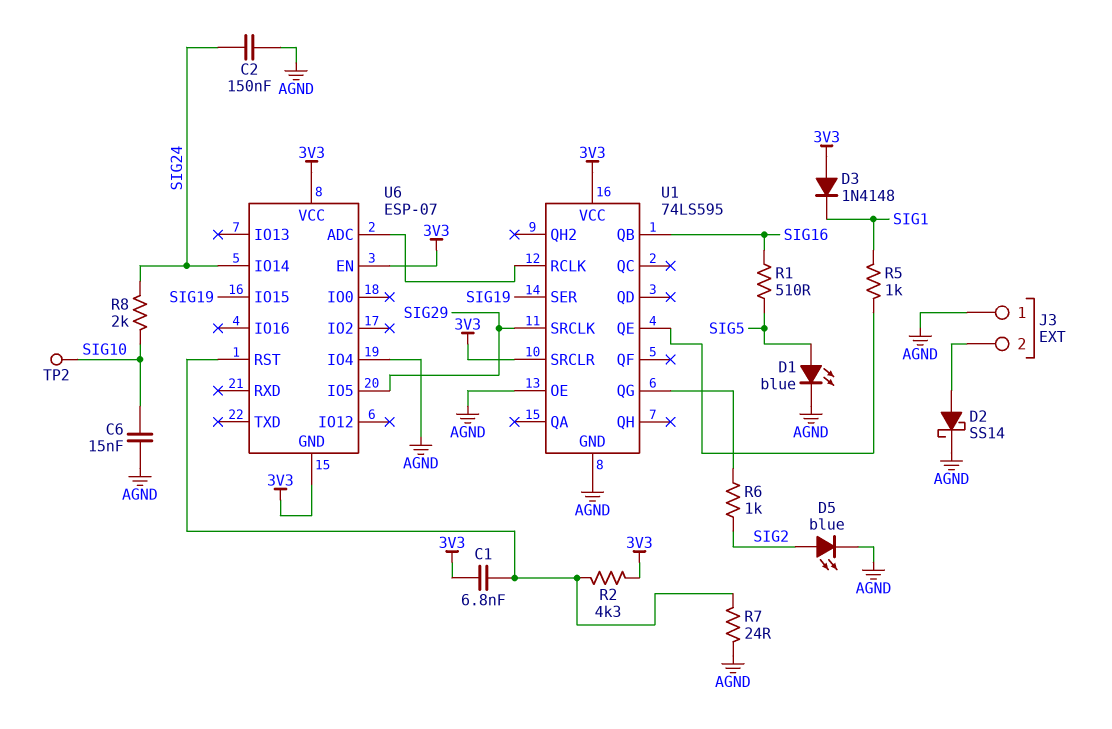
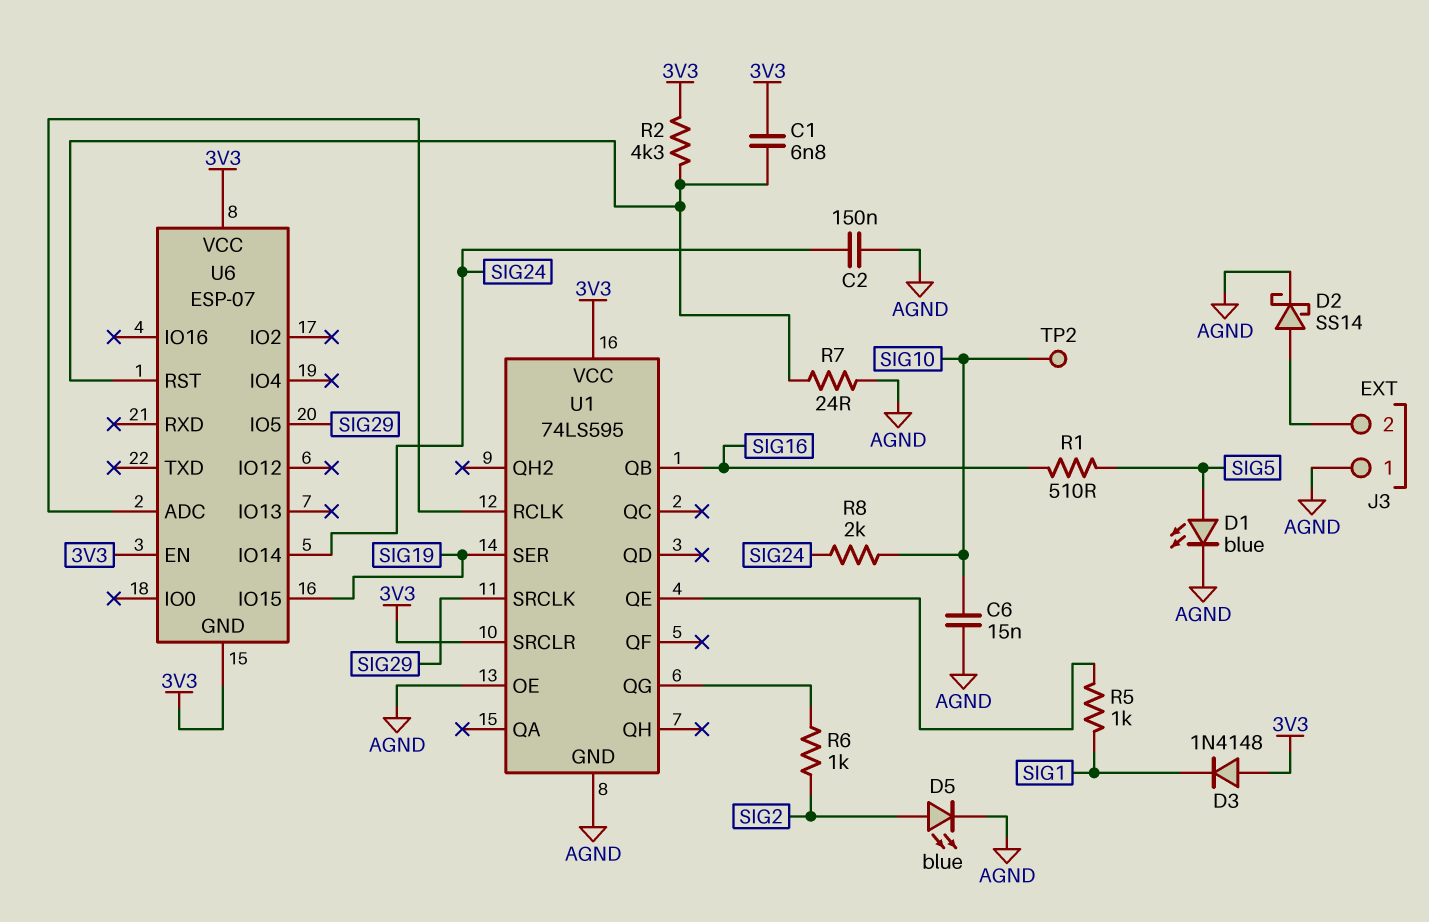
U6 pin IO4: AGND -> none

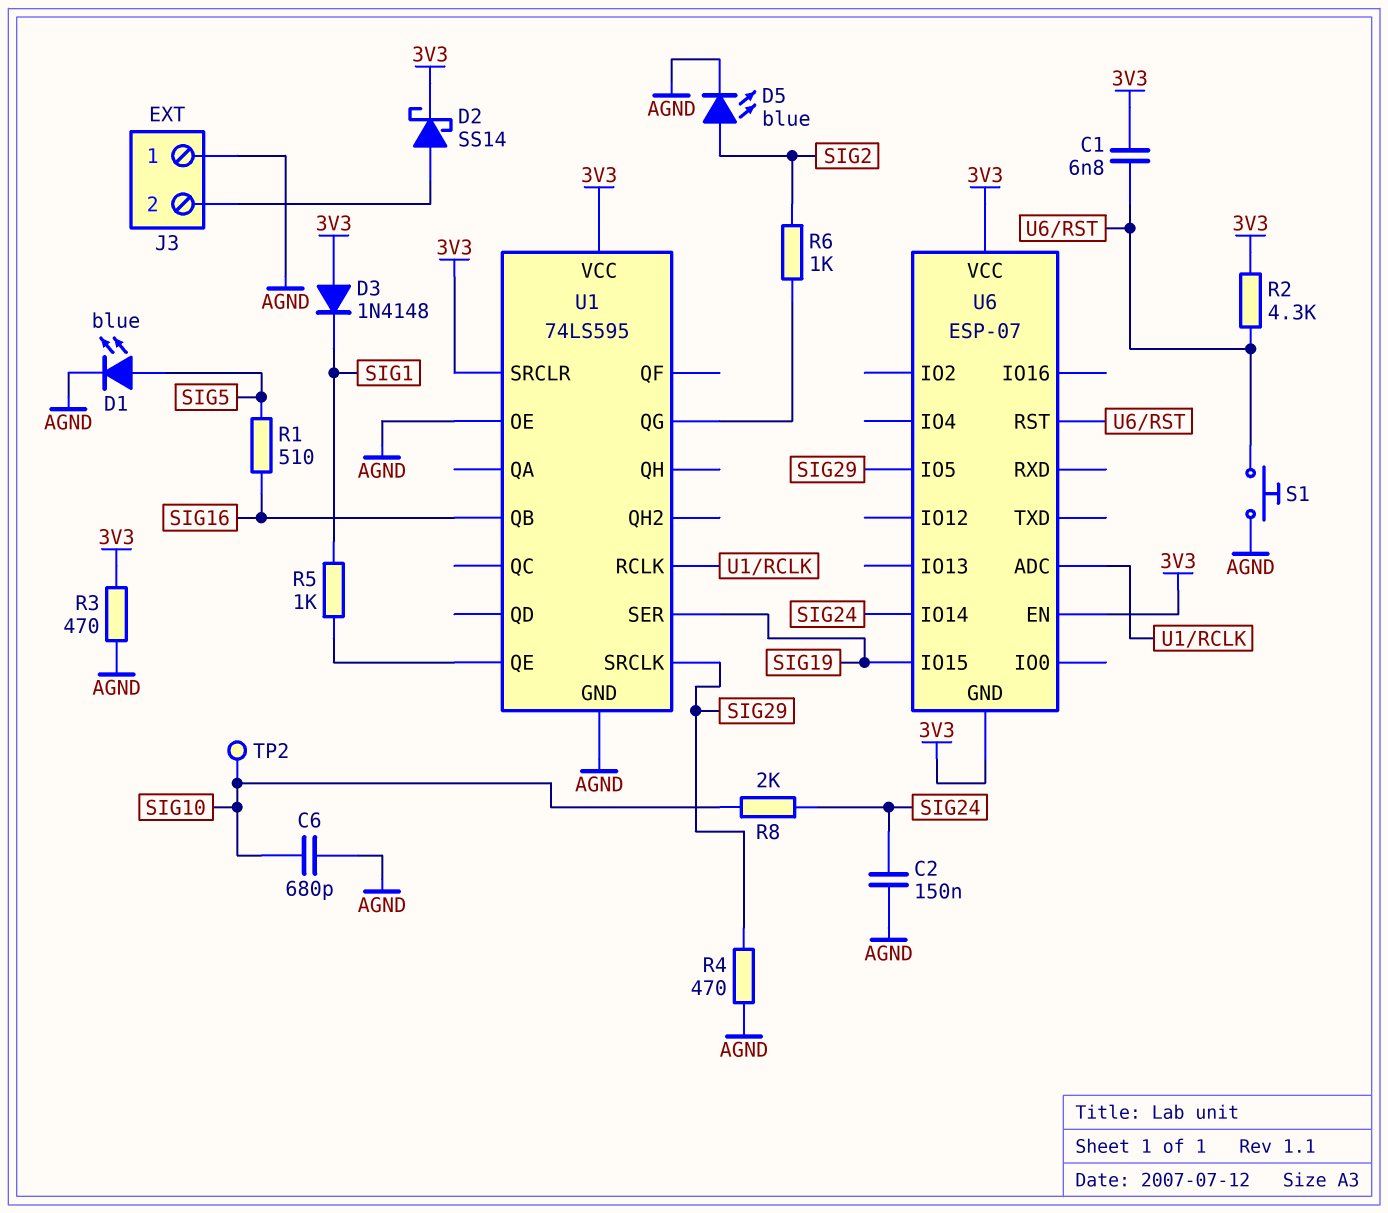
C6: 15nF (AGND, SIG10) -> 680pF (AGND, SIG10)
D2: schottky SS14 (A J3/2, K AGND) -> schottky SS14 (A J3/2, K 3V3)
R3: none -> 470 (3V3, AGND)
R4: none -> 470 (AGND, SIG29)
R7: 24 (AGND, U6/RST) -> none
S1: none -> button (AGND, U6/RST)

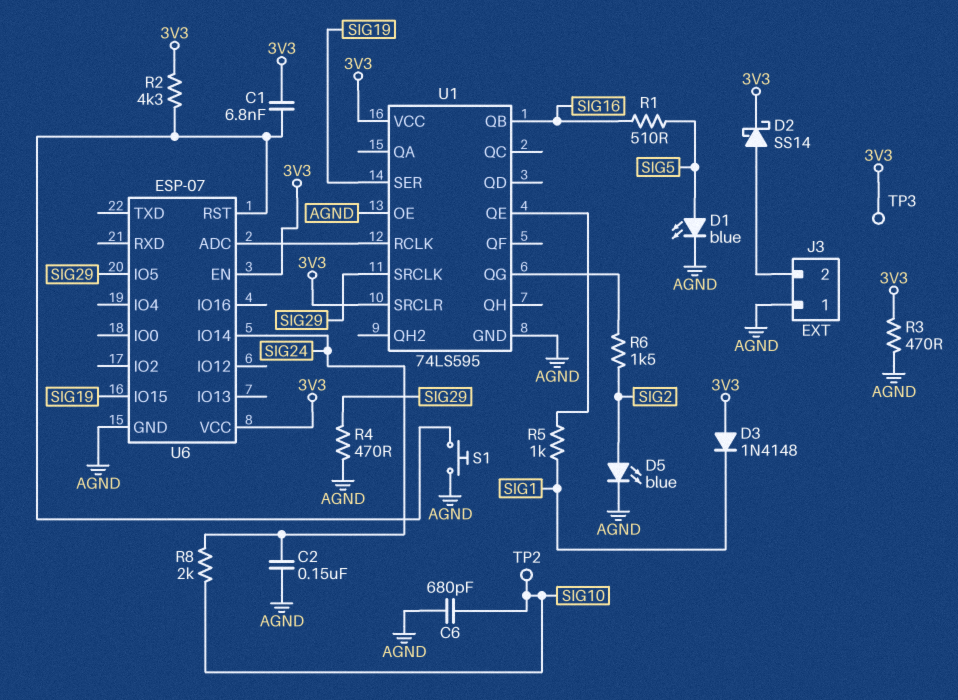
R6: 1k (SIG2, U1/QG) -> 1.5k (SIG2, U1/QG)
TP3: none -> test point (3V3)
U6 pin GND: 3V3 -> AGND

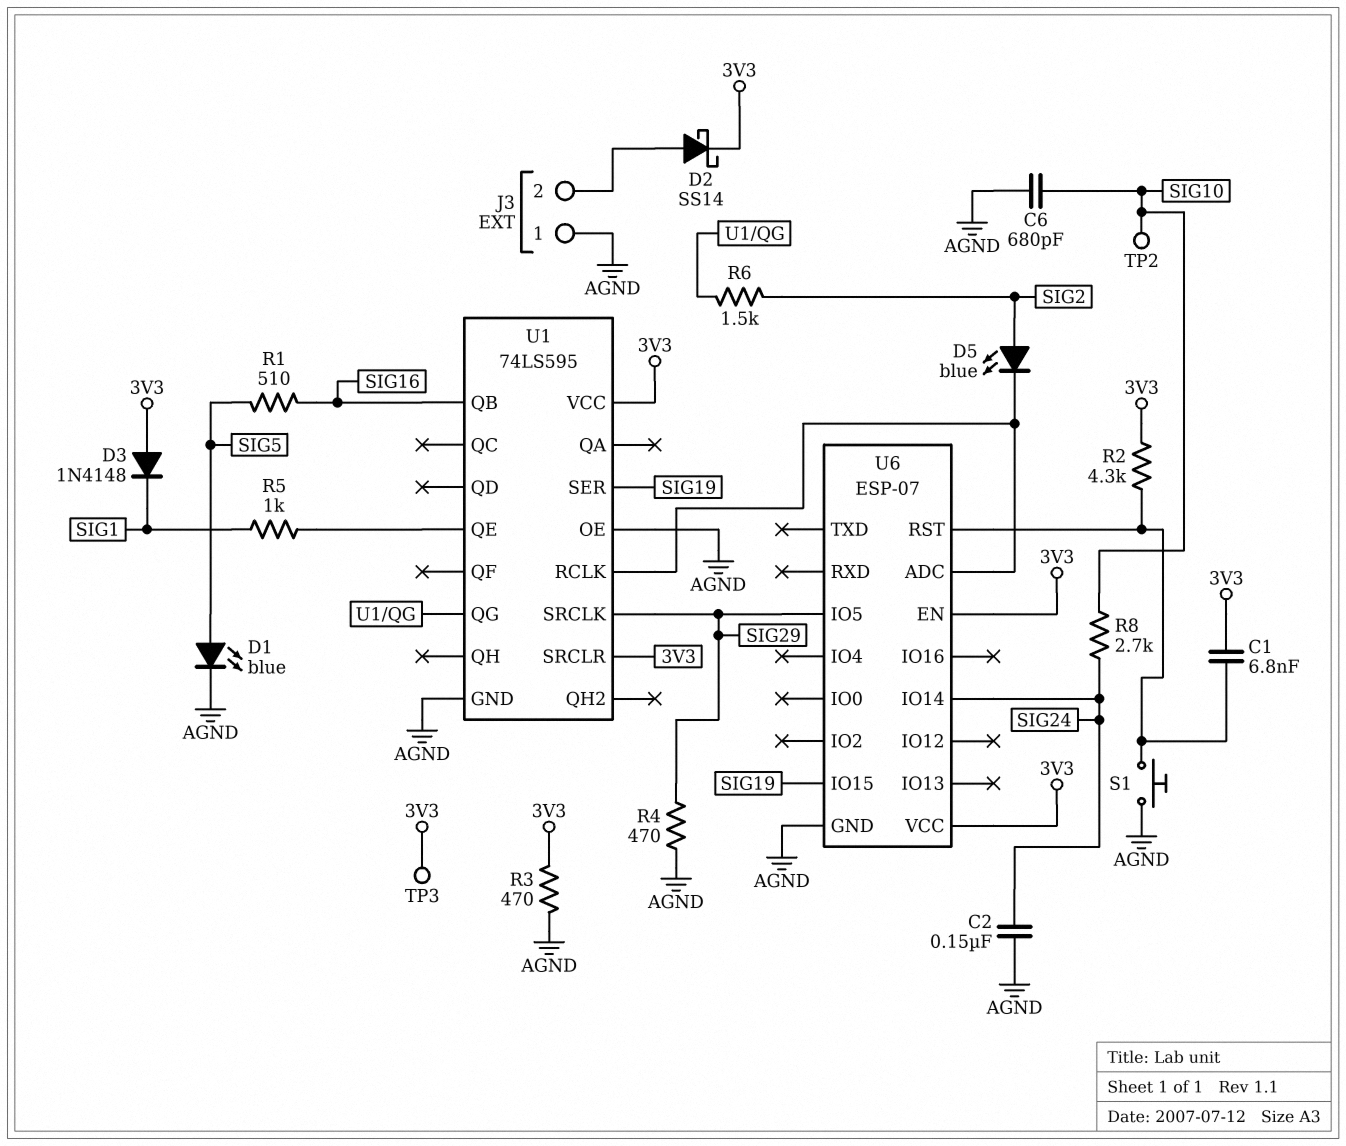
D5: LED blue (A SIG2, K AGND) -> LED blue (A SIG2, K U1/RCLK)
R8: 2k (SIG10, SIG24) -> 2.7k (SIG10, SIG24)

